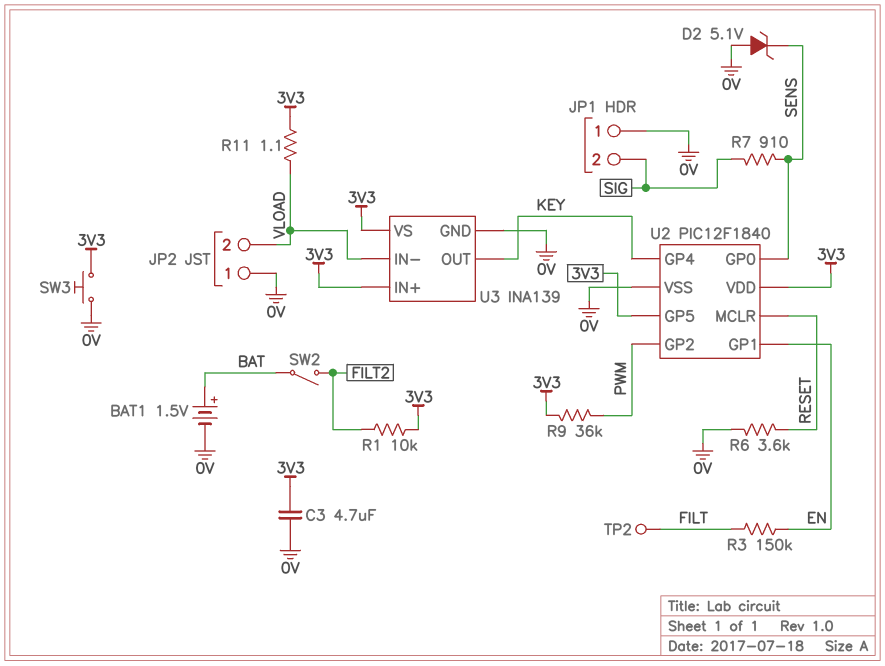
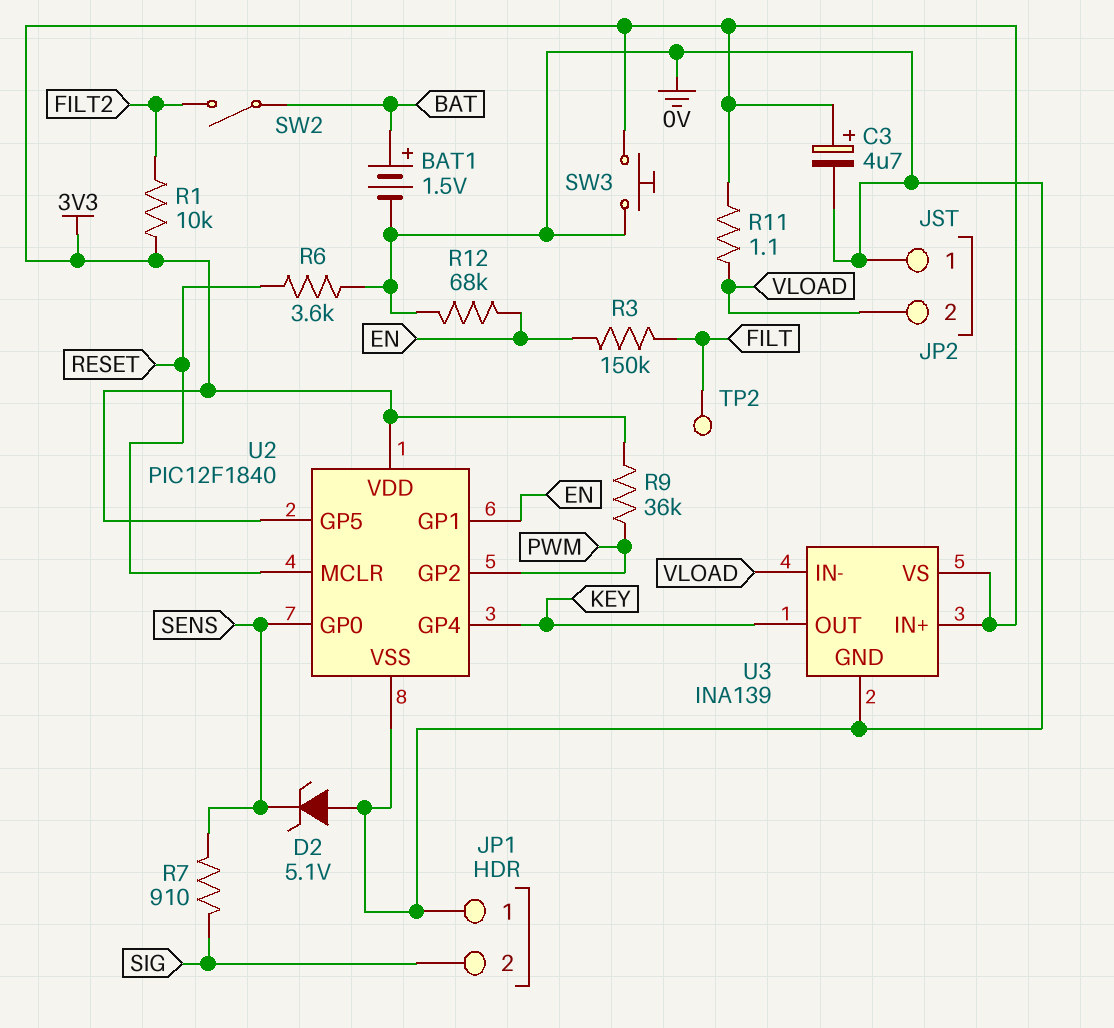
C3: 4.7uF (0V, 3V3) -> 4.7uF (plus 3V3, minus 0V)
R12: none -> 68k (0V, EN)

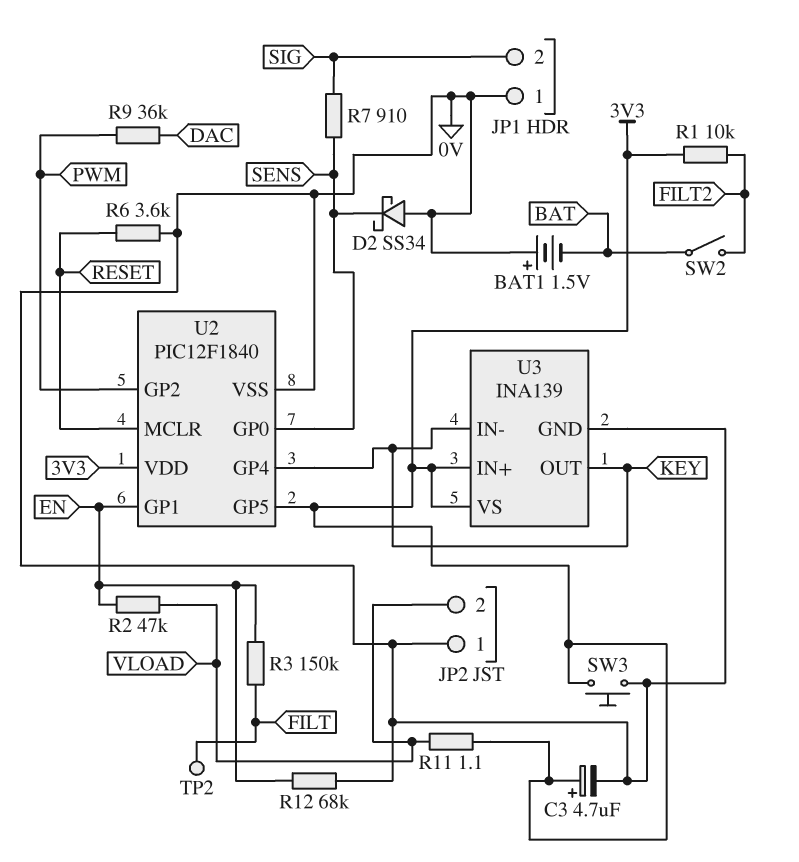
BAT1: 1.5V (plus BAT, minus 0V) -> 1.5V (plus 0V, minus BAT)
D2: zener 5.1V (A 0V, K SENS) -> schottky SS34 (A 0V, K SENS)
R2: none -> 47k (EN, VLOAD)
R9: 36k (3V3, PWM) -> 36k (DAC, PWM)
U3 pin IN-: VLOAD -> KEY

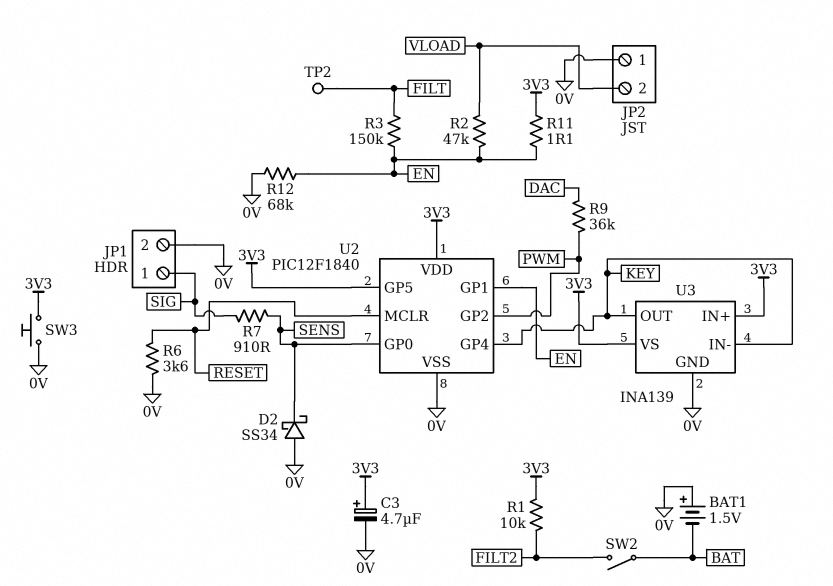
JP1 pin 1: 0V -> SIG
JP1 pin 2: SIG -> 0V
R11: 1.1 (3V3, VLOAD) -> 1.1 (3V3, EN)

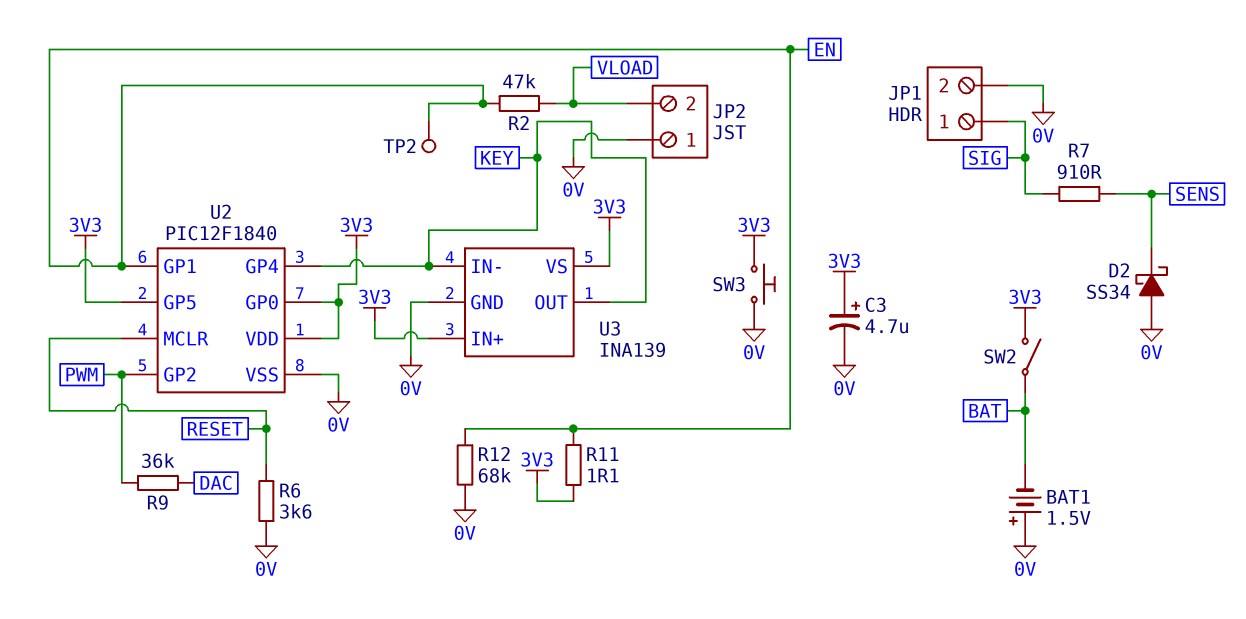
R1: 10k (3V3, FILT2) -> none
R3: 150k (EN, FILT) -> none
SW2: switch (BAT, FILT2) -> switch (3V3, BAT)
TP2: test point (FILT) -> test point (EN)
U2 pin GP0: SENS -> 3V3

